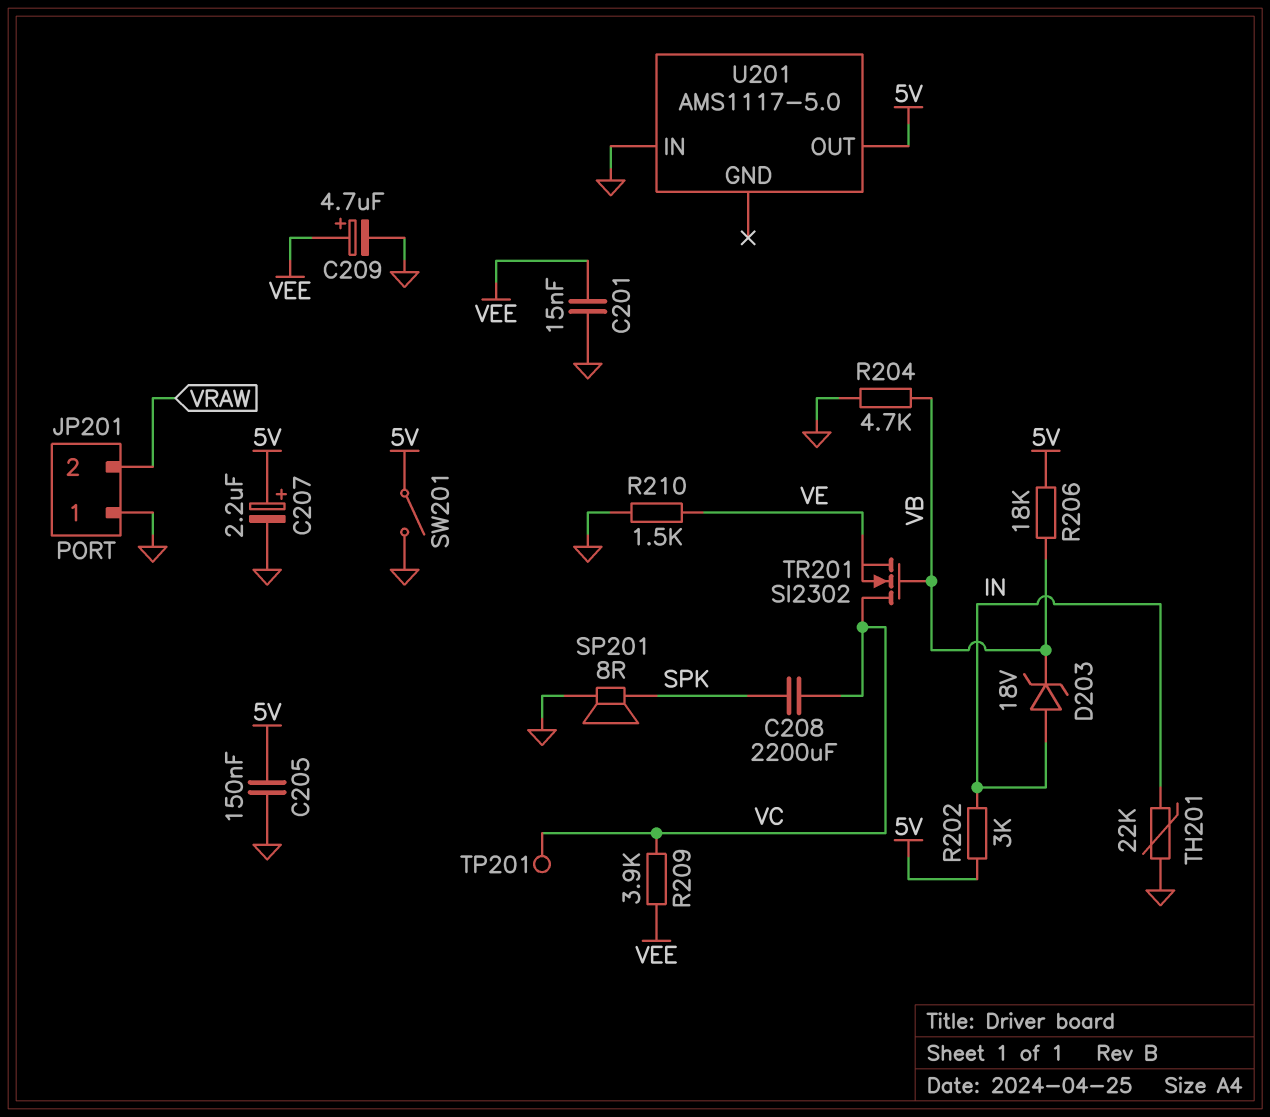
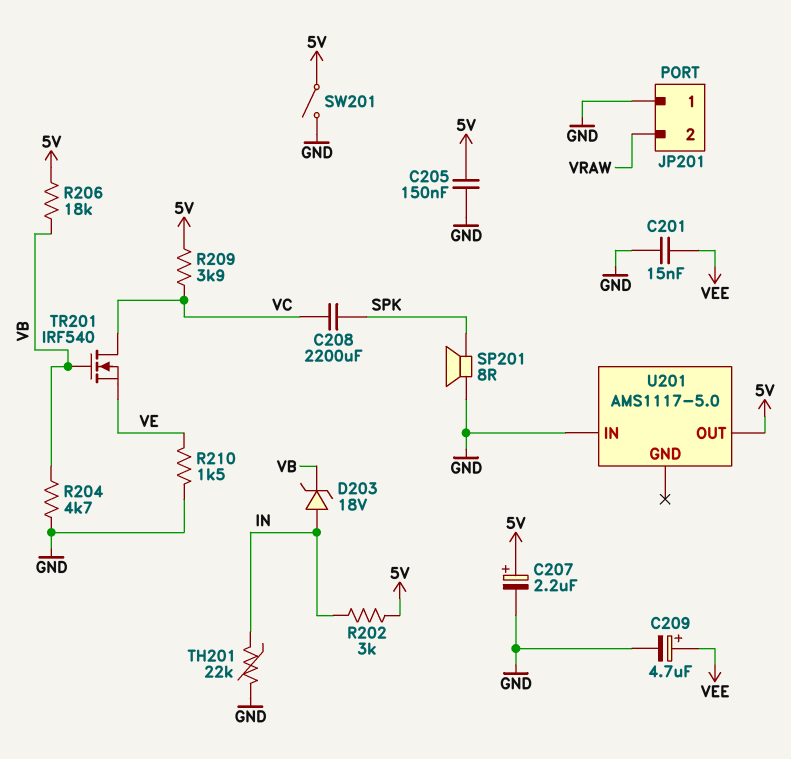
R209: 3.9k (VC, VEE) -> 3.9k (5V, VC)
TP201: test point (VC) -> none
TR201: NMOS SI2302 (G VB, D VC, S VE) -> NMOS IRF540 (G VB, D VC, S VE)

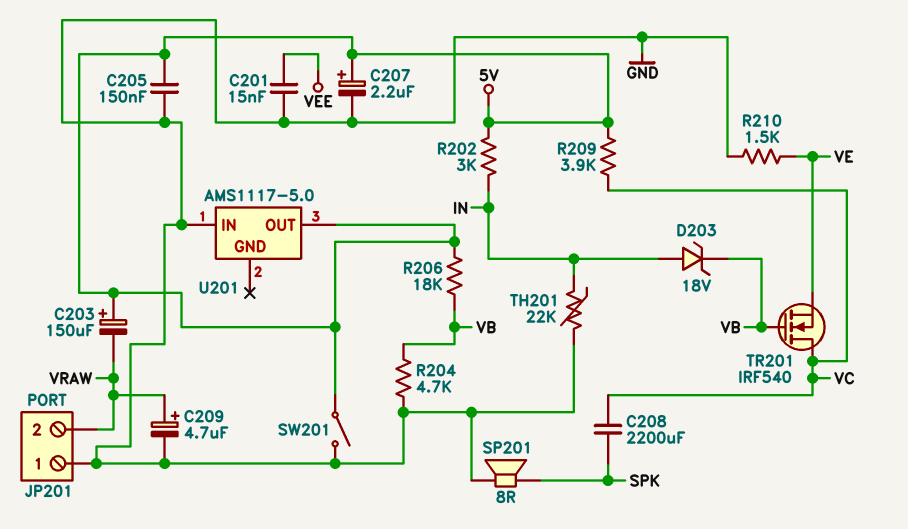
C203: none -> 150uF (plus 5V, minus VRAW)
C209: 4.7uF (plus VEE, minus GND) -> 4.7uF (plus VRAW, minus GND)

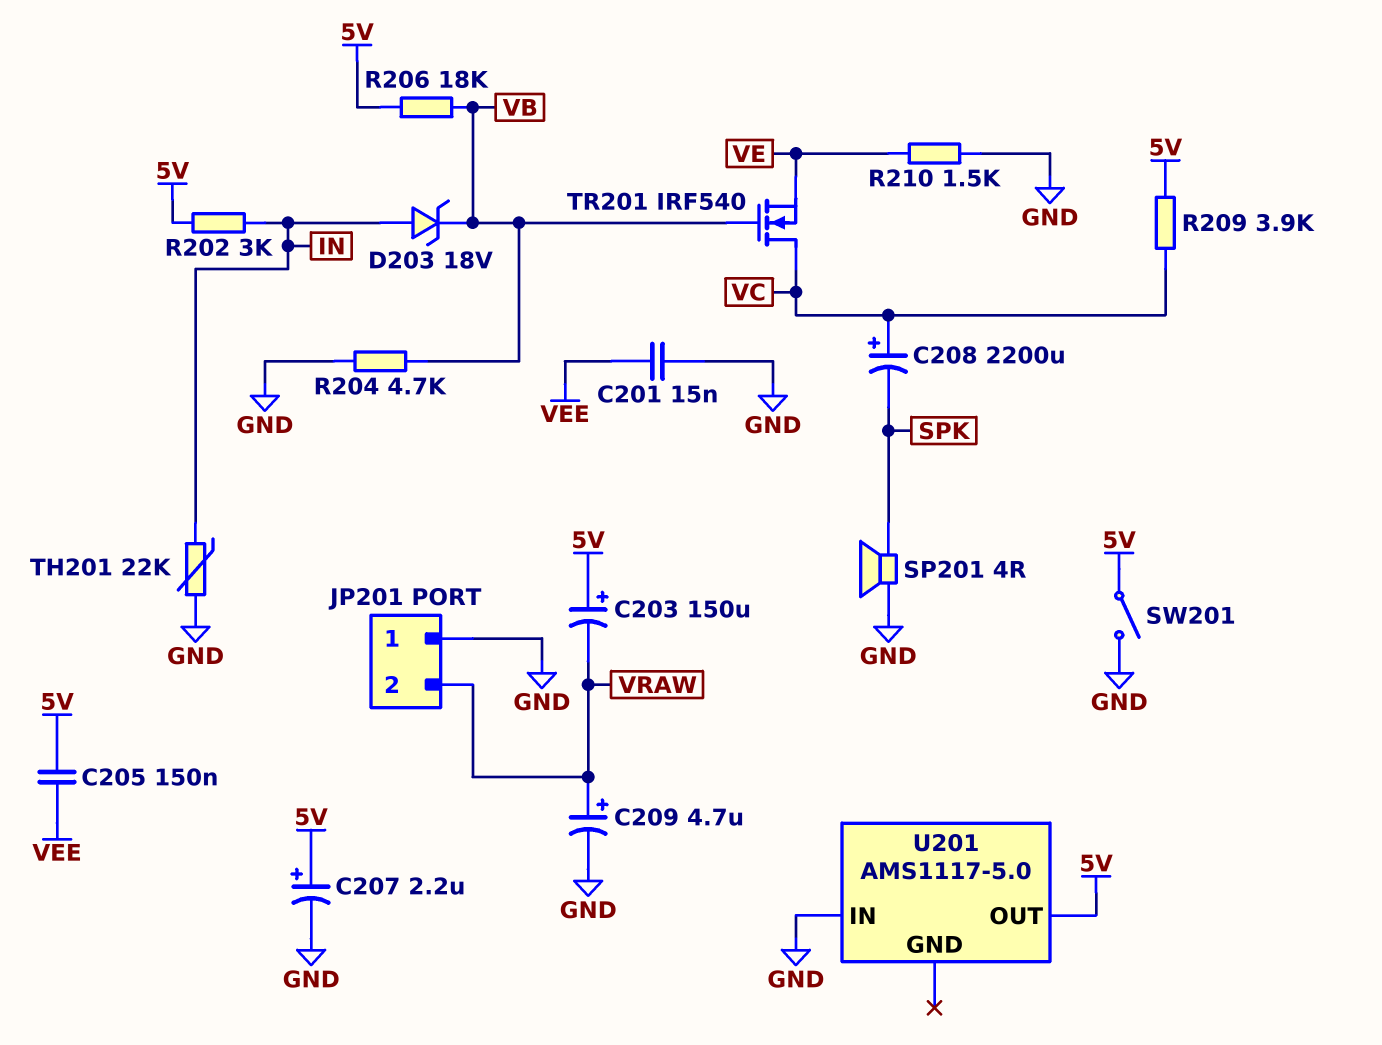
C205: 150nF (5V, GND) -> 150nF (5V, VEE)
C208: 2200uF (SPK, VC) -> 2200uF (plus VC, minus SPK)
SP201: speaker 8R (GND, SPK) -> speaker 4R (GND, SPK)

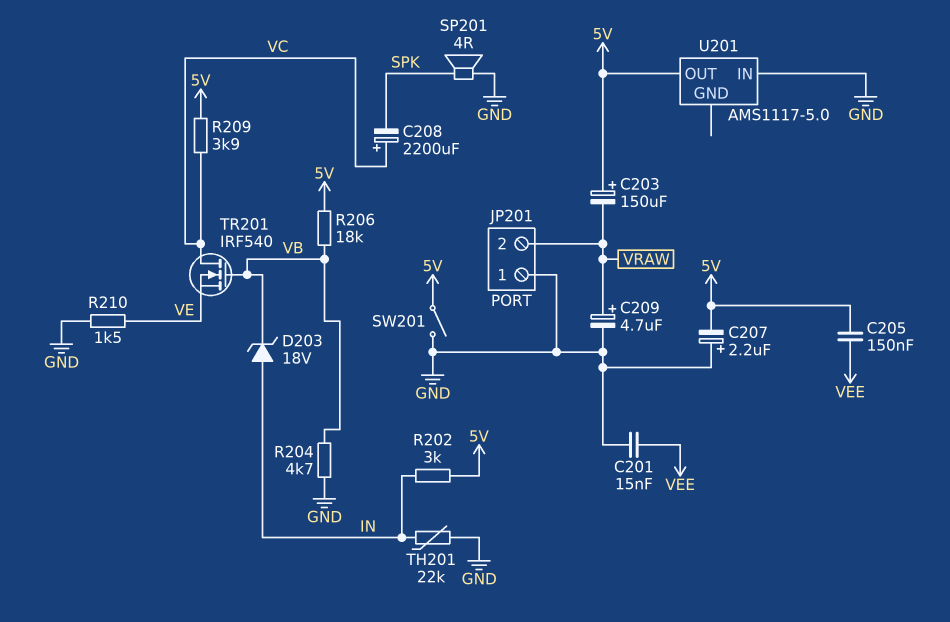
C207: 2.2uF (plus 5V, minus GND) -> 2.2uF (plus GND, minus 5V)

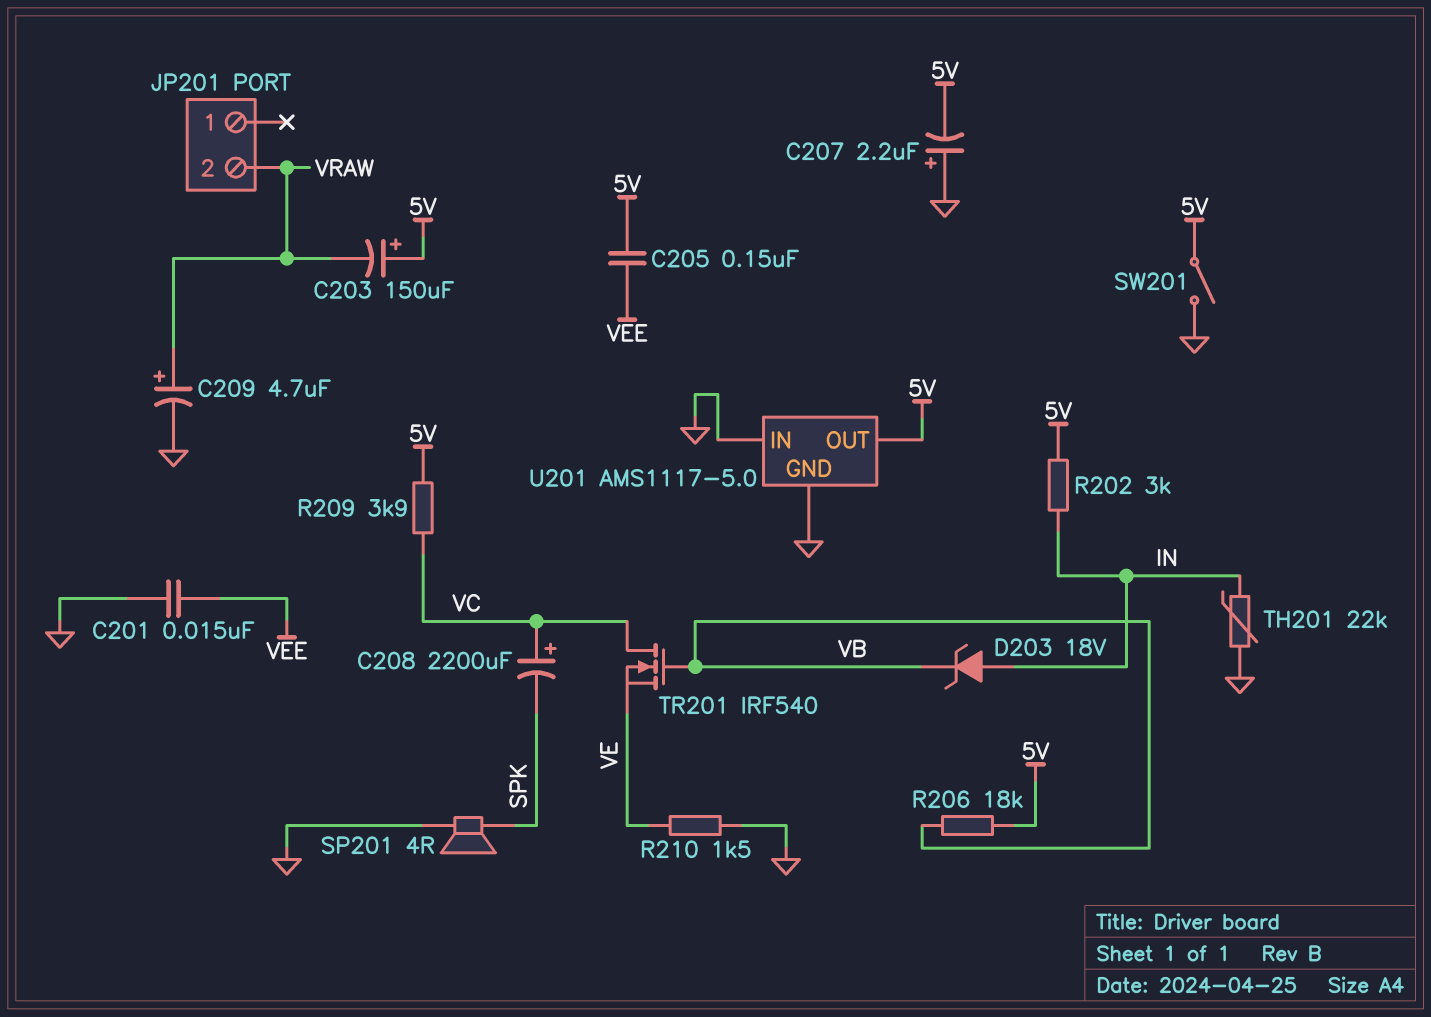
JP201 pin 1: GND -> none
R204: 4.7k (GND, VB) -> none
U201 pin GND: none -> GND

